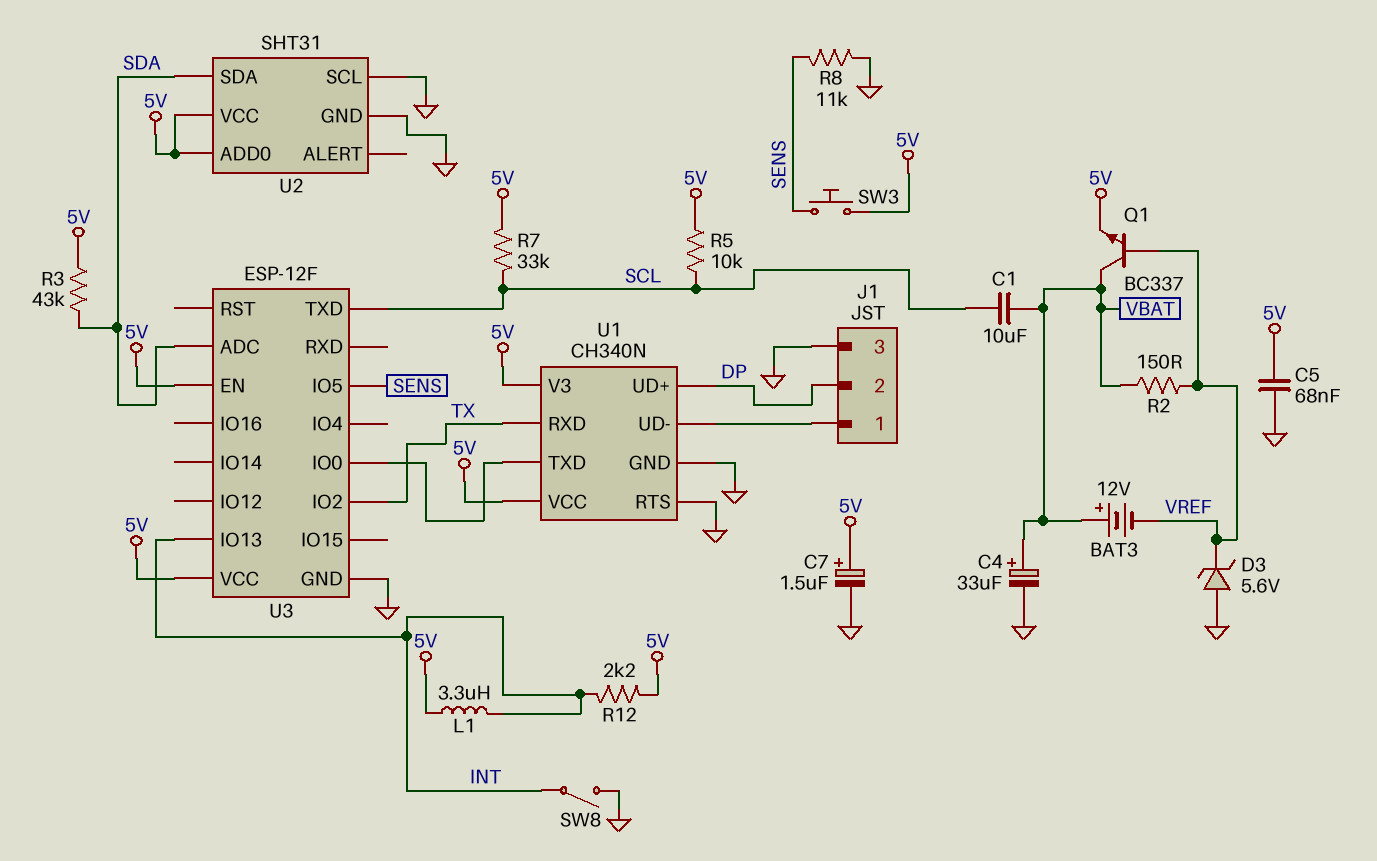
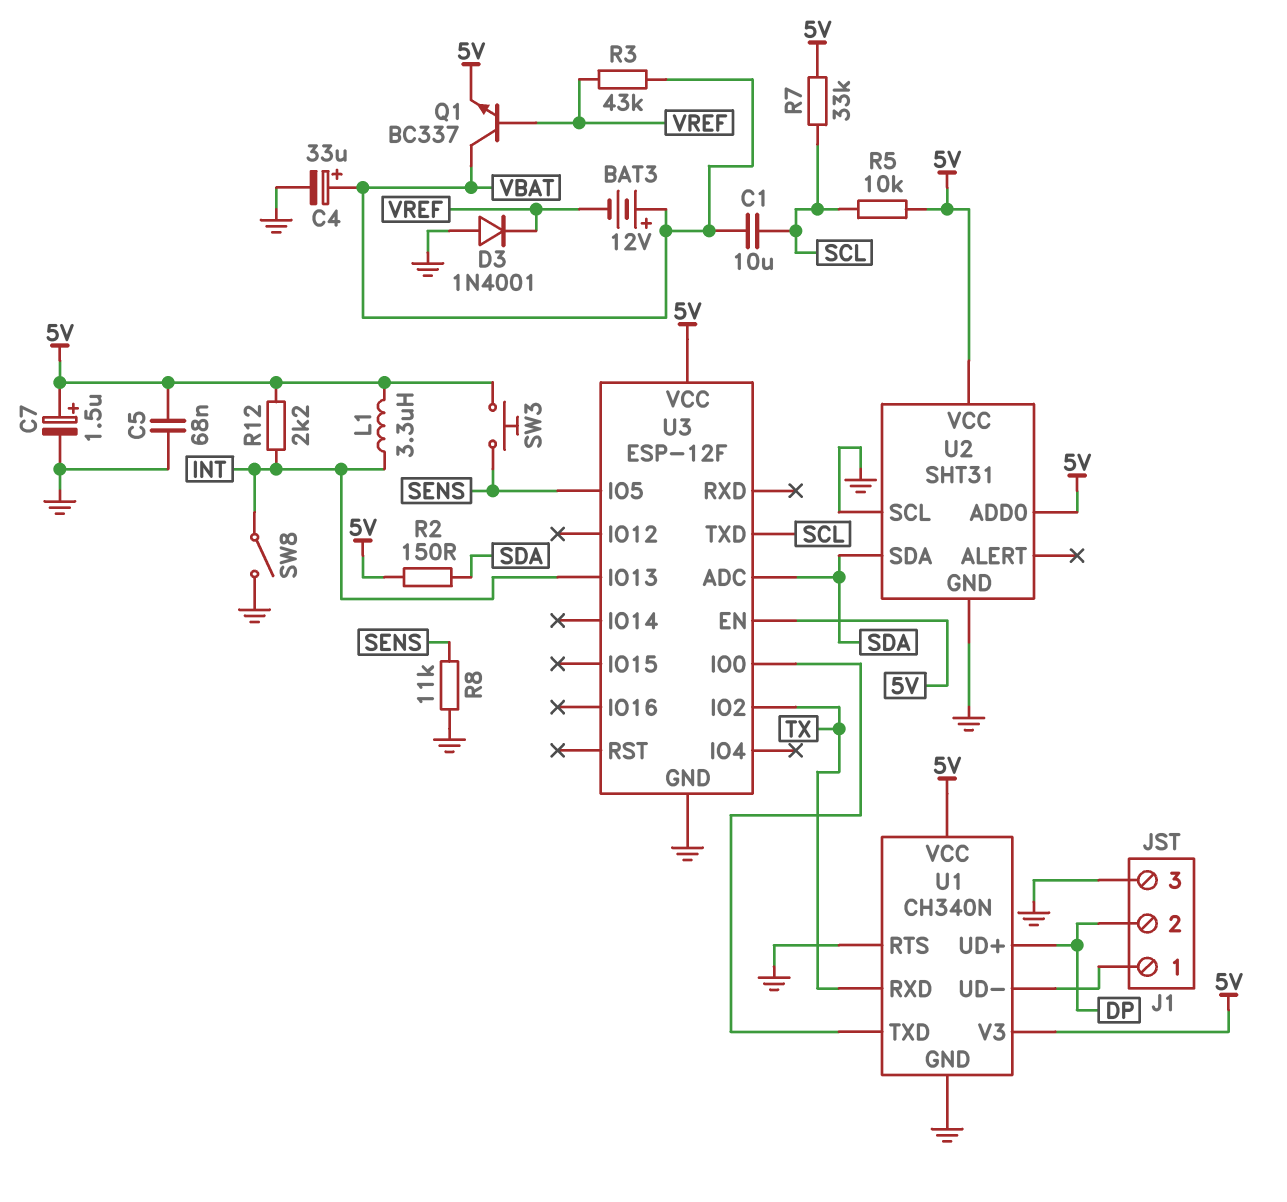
D3: zener 5.6V (A GND, K VREF) -> diode 1N4001 (A GND, K VREF)
R2: 150 (VBAT, VREF) -> 150 (5V, SDA)
R3: 43k (5V, SDA) -> 43k (VBAT, VREF)

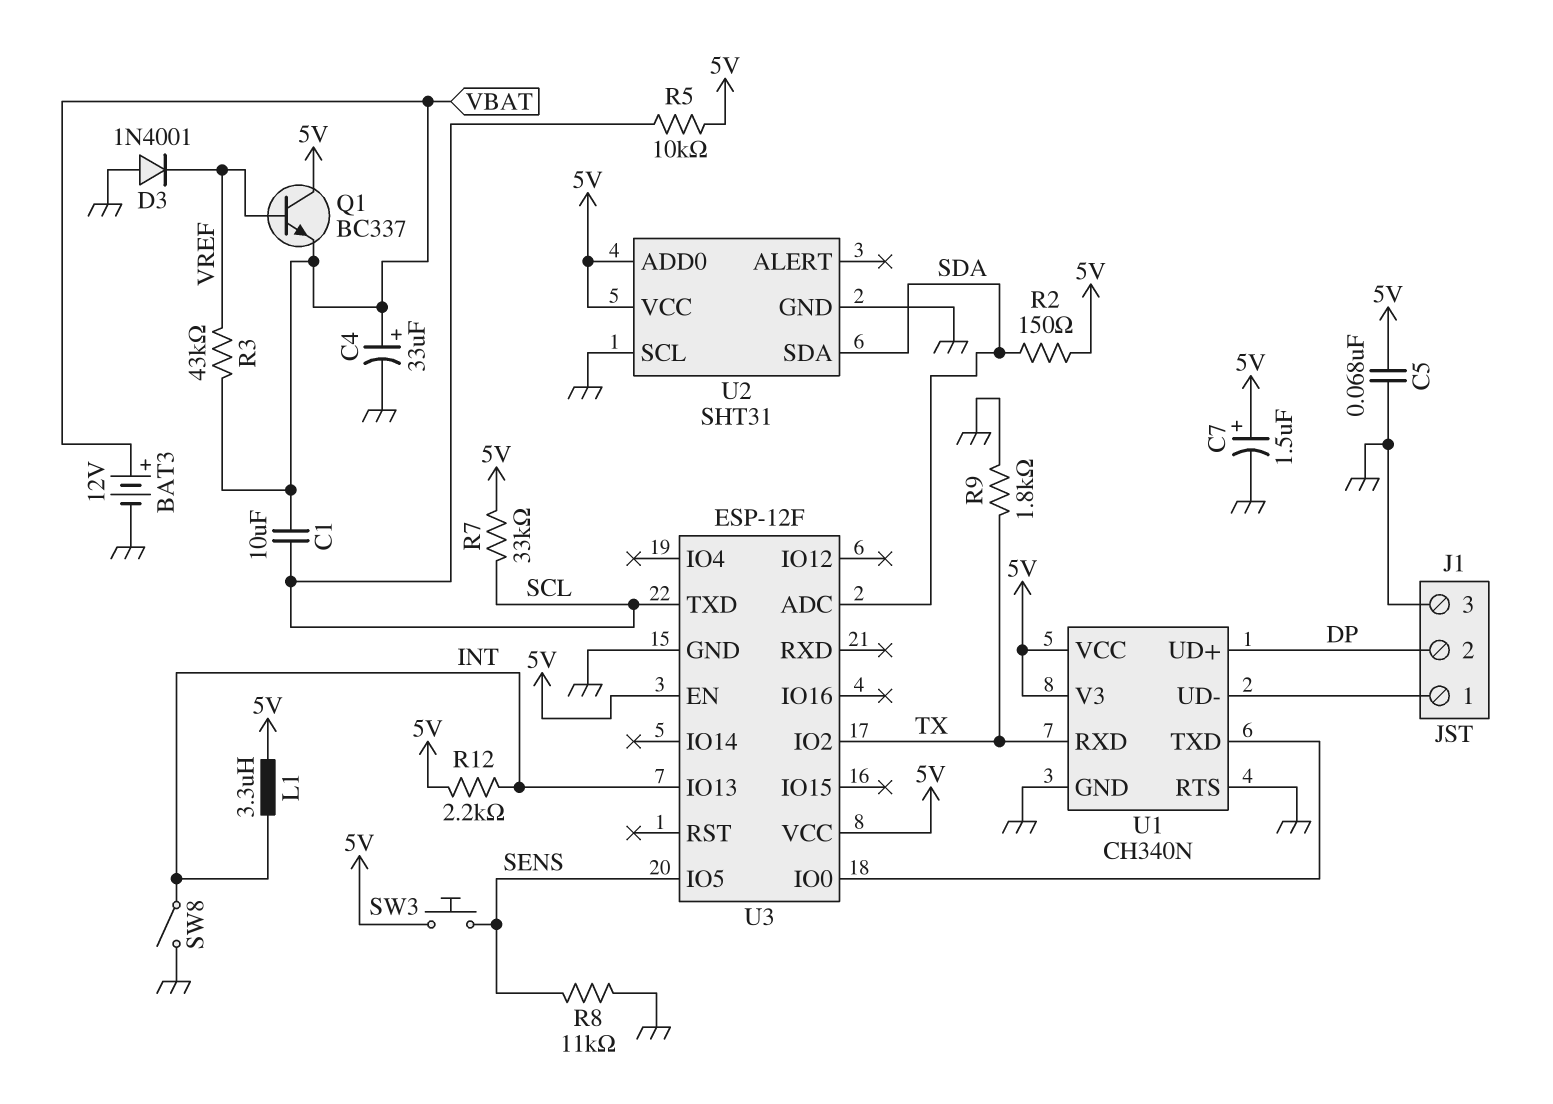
BAT3: 12V (plus VBAT, minus VREF) -> 12V (plus VBAT, minus GND)
Q1: NPN BC337 (B VREF, C VBAT, E 5V) -> NPN BC337 (B VREF, C 5V, E VBAT)
R9: none -> 1.8k (GND, TX)

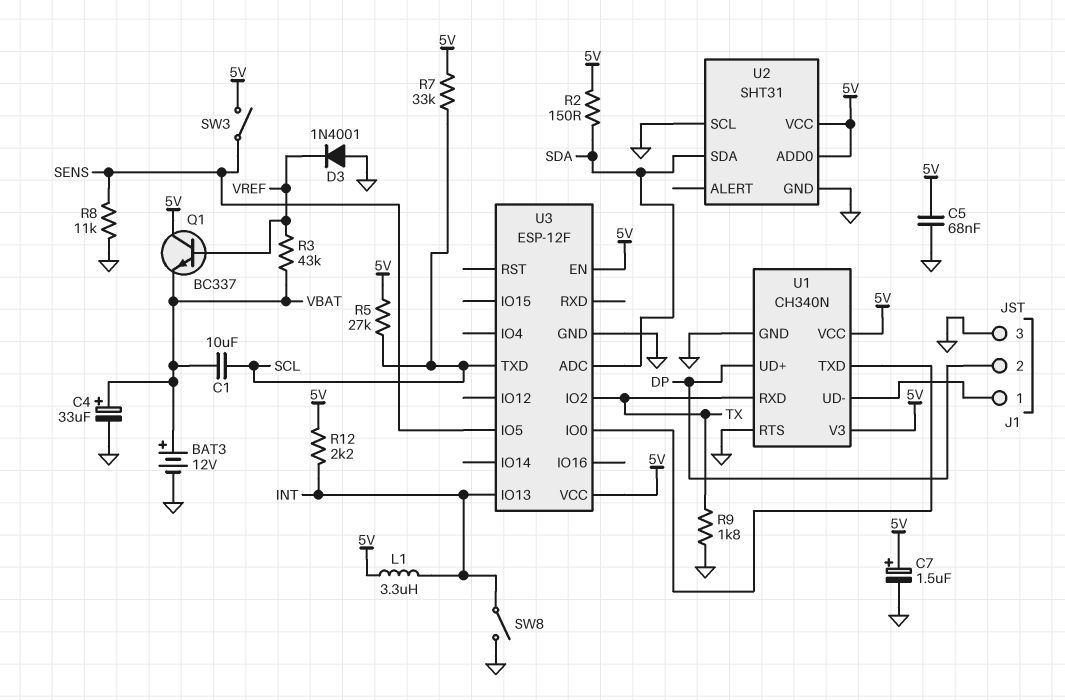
R5: 10k (5V, SCL) -> 27k (5V, SCL)
SW3: button (5V, SENS) -> switch (5V, SENS)

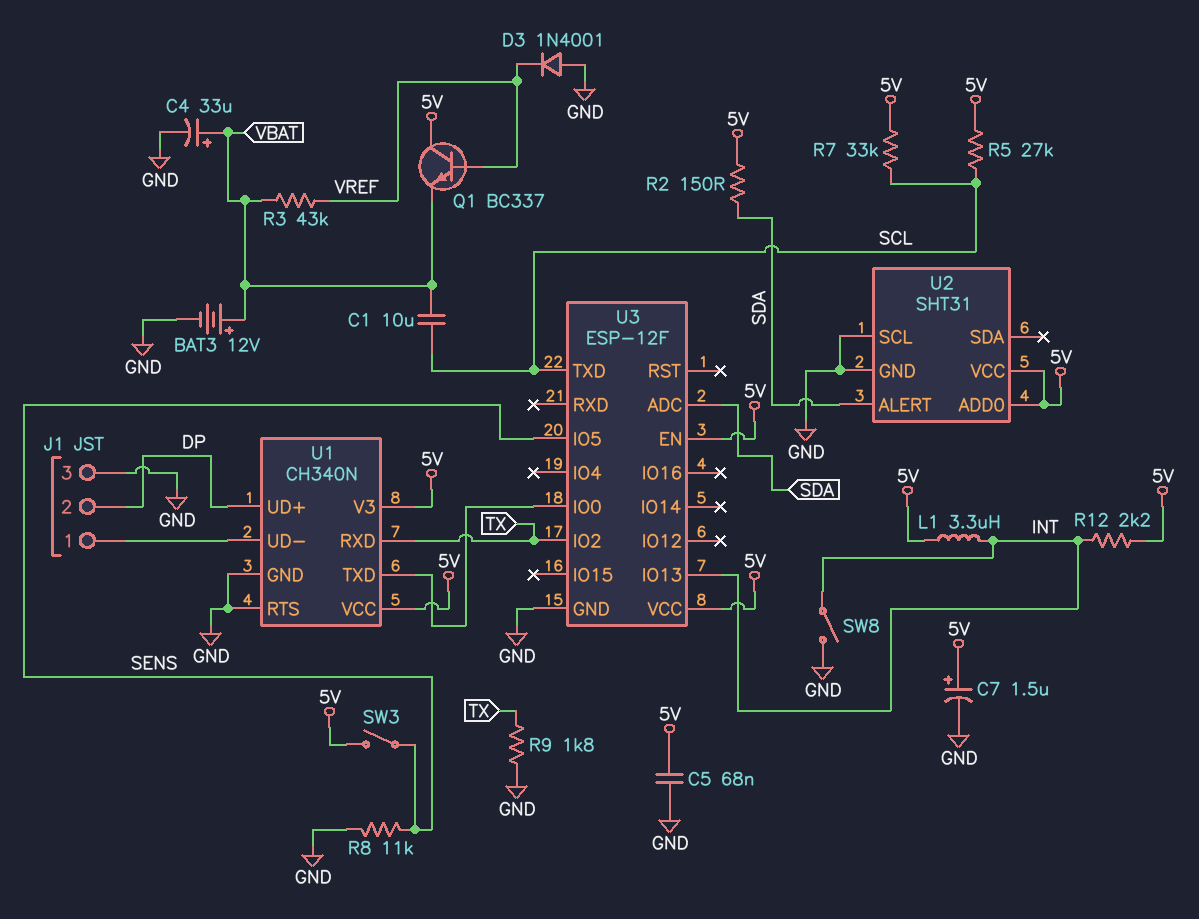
U2 pin ALERT: none -> SDA
U2 pin SDA: SDA -> none

